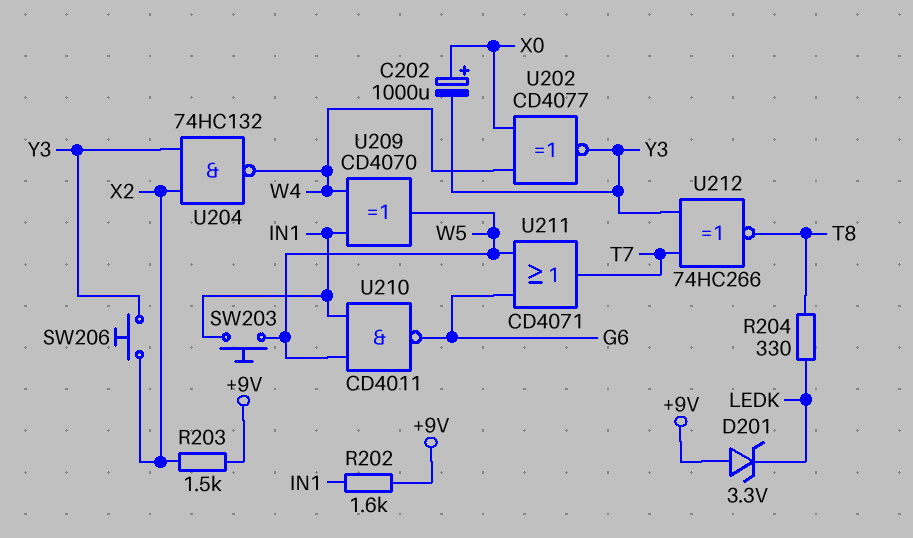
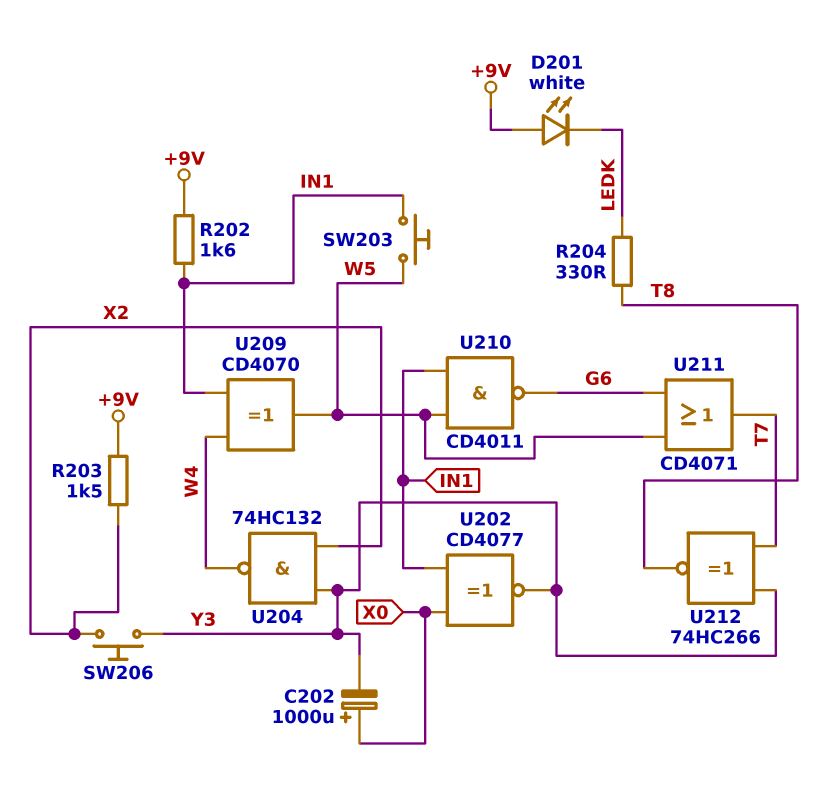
D201: zener 3.3V (A +9V, K LEDK) -> LED white (A +9V, K LEDK)
U202: XNOR CD4077 (in W4, in X0, out Y3) -> XNOR CD4077 (in IN1, in X0, out Y3)

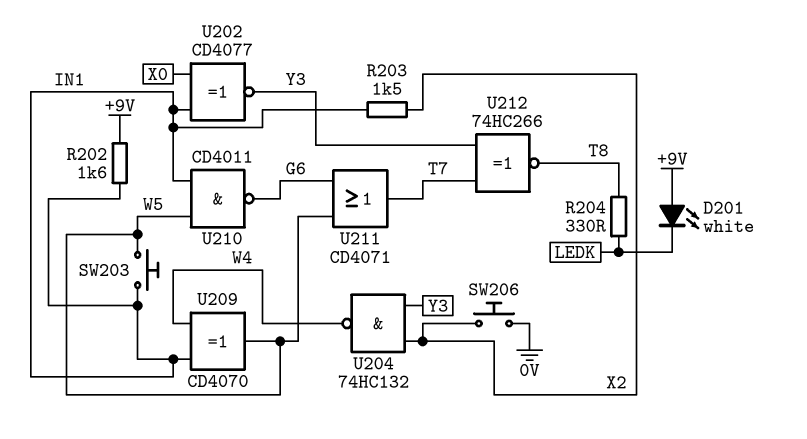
C202: 1000uF (plus X0, minus Y3) -> none
R203: 1.5k (+9V, X2) -> 1.5k (IN1, X2)
SW206: button (X2, Y3) -> button (0V, X2)

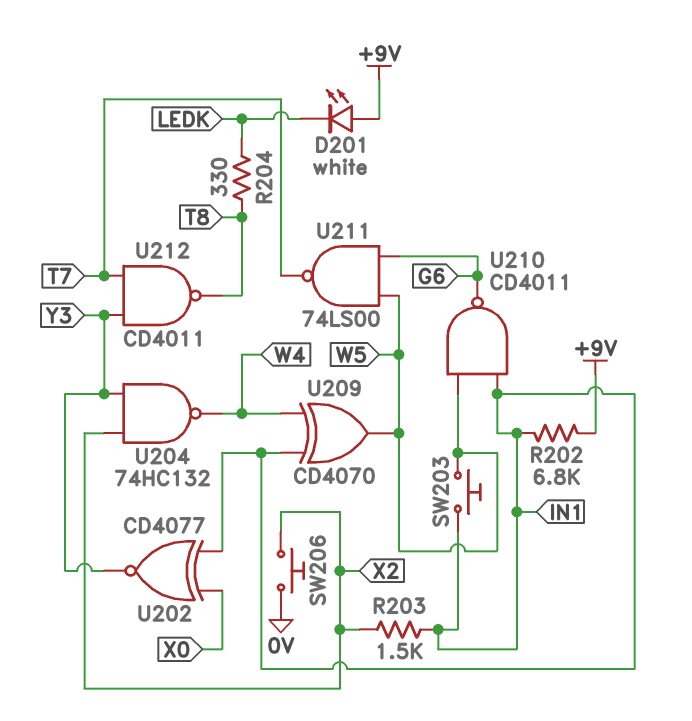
R202: 1.6k (+9V, IN1) -> 6.8k (+9V, IN1)
U211: OR CD4071 (in G6, in W5, out T7) -> NAND 74LS00 (in G6, in W5, out T7)
U212: XNOR 74HC266 (in T7, in Y3, out T8) -> NAND CD4011 (in T7, in Y3, out T8)

